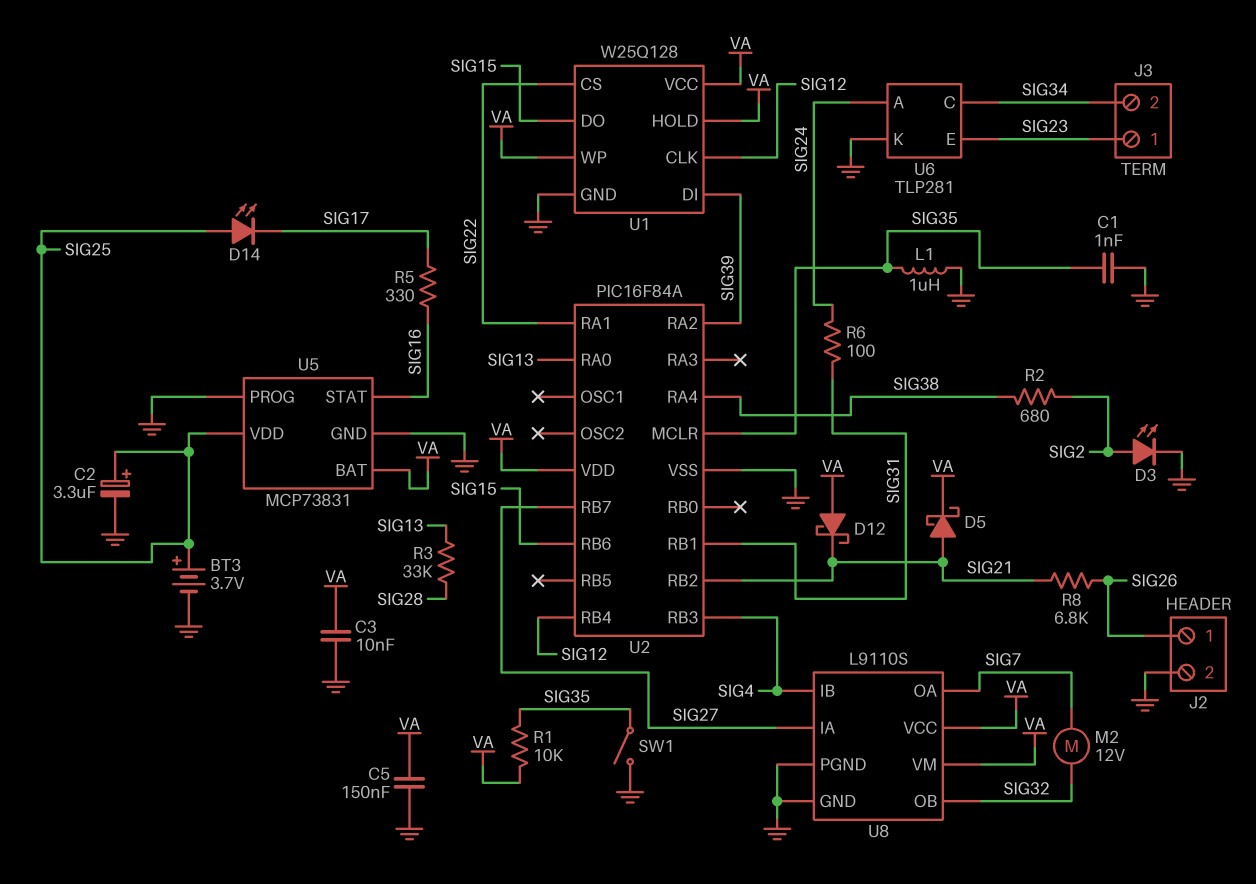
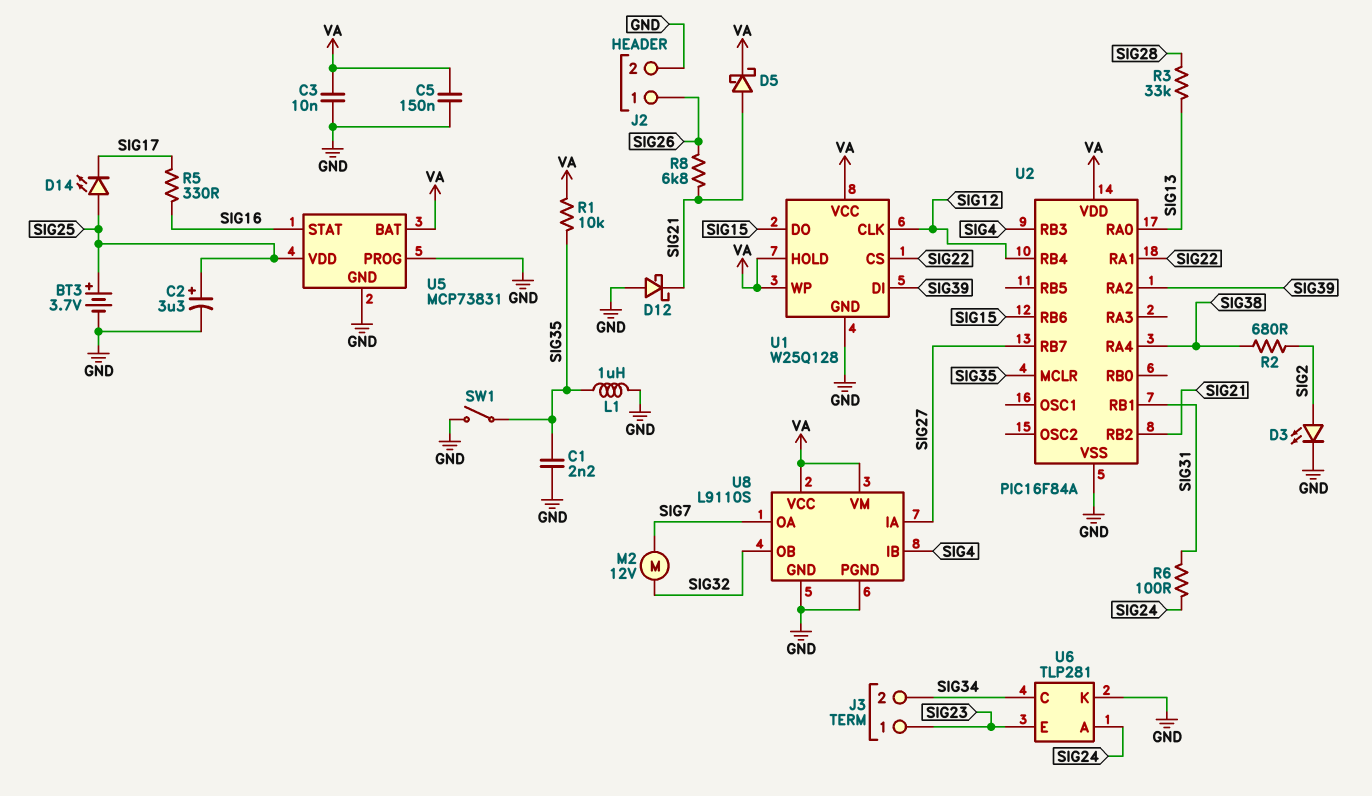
C1: 1nF (GND, SIG35) -> 2.2nF (GND, SIG35)
D12: schottky (A VA, K SIG21) -> schottky (A GND, K SIG21)

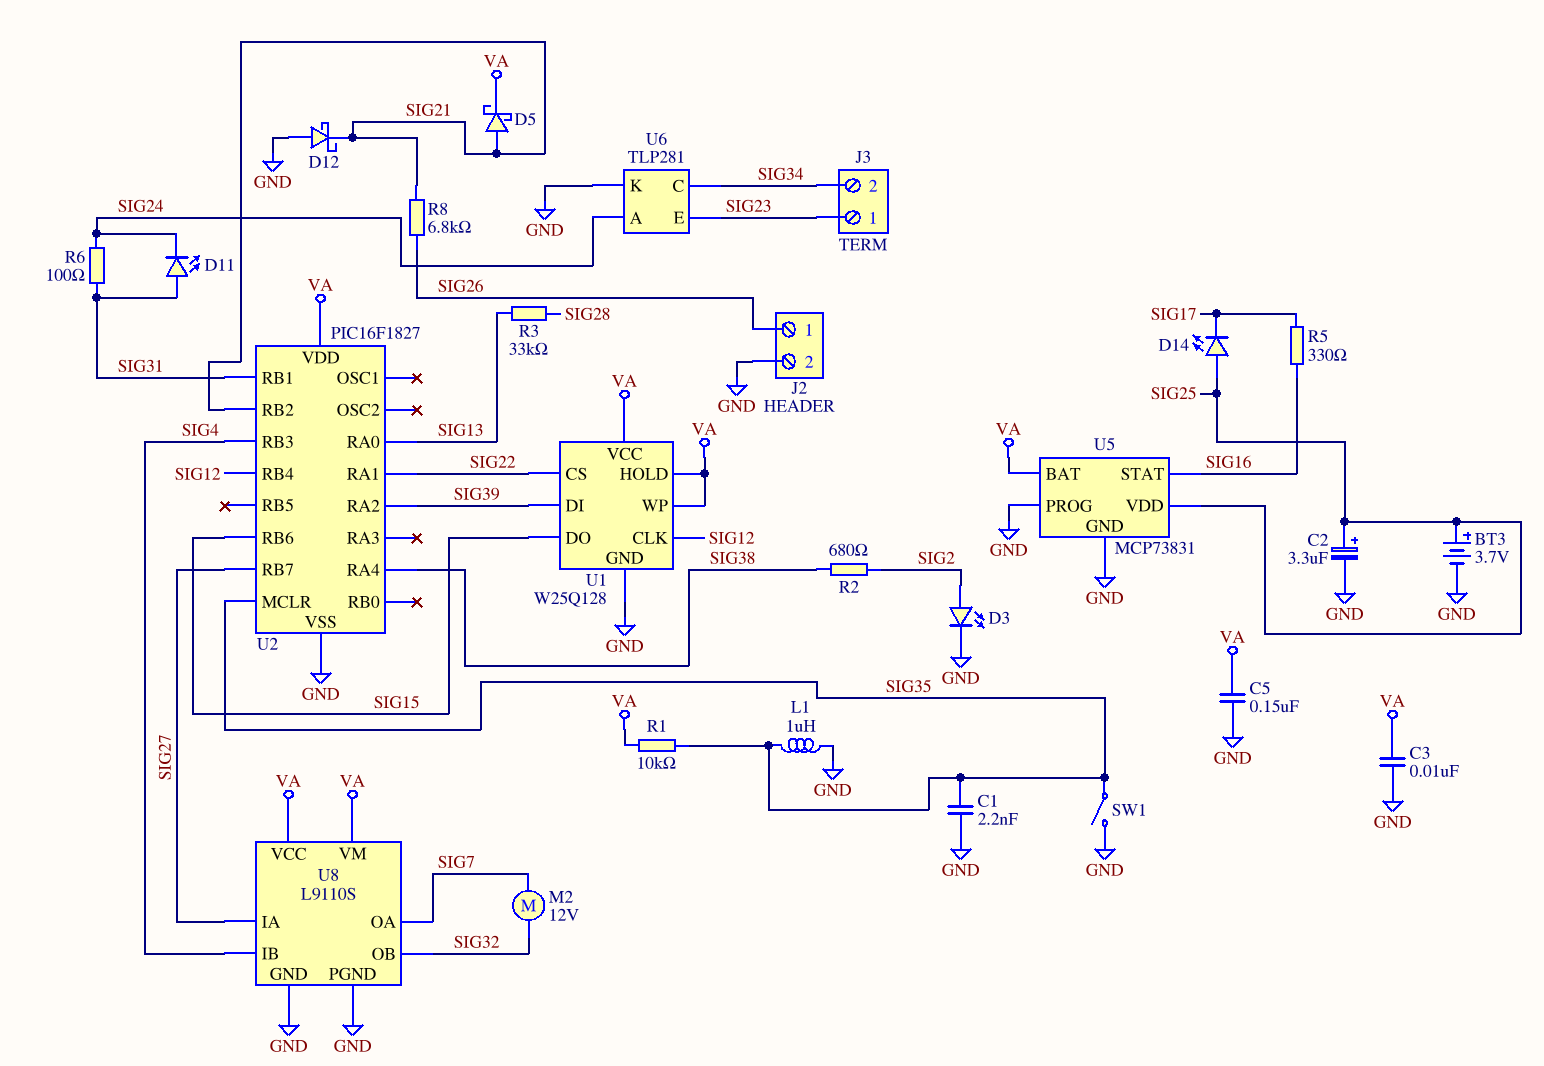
D11: none -> LED (A SIG31, K SIG24)
U2: PIC16F84A -> PIC16F1827

